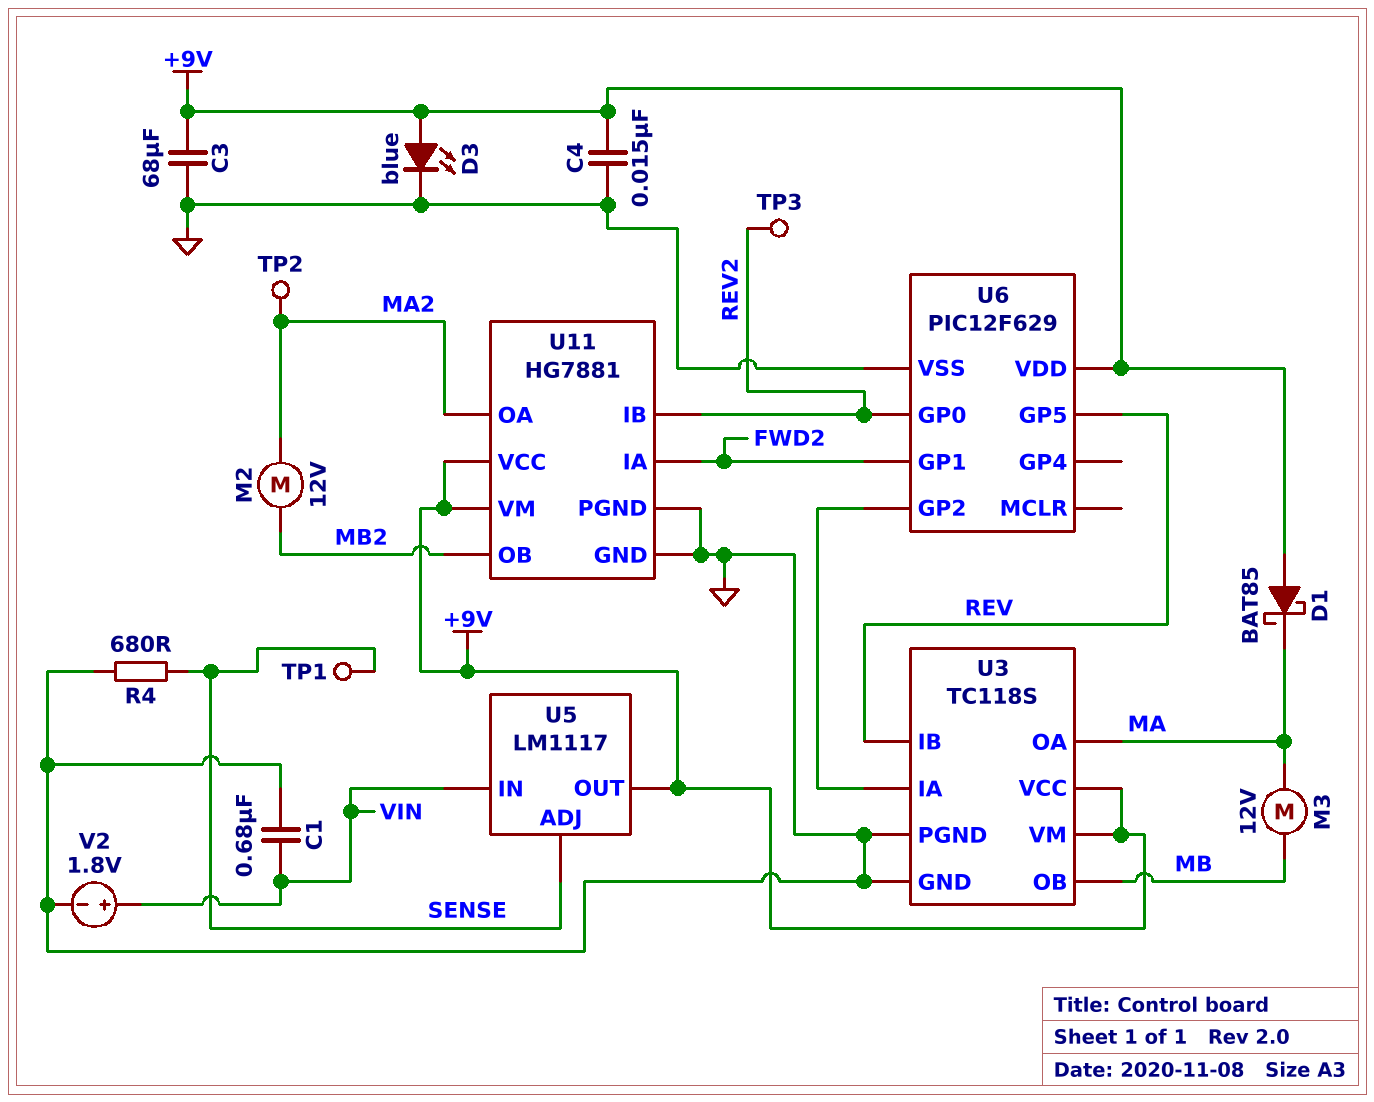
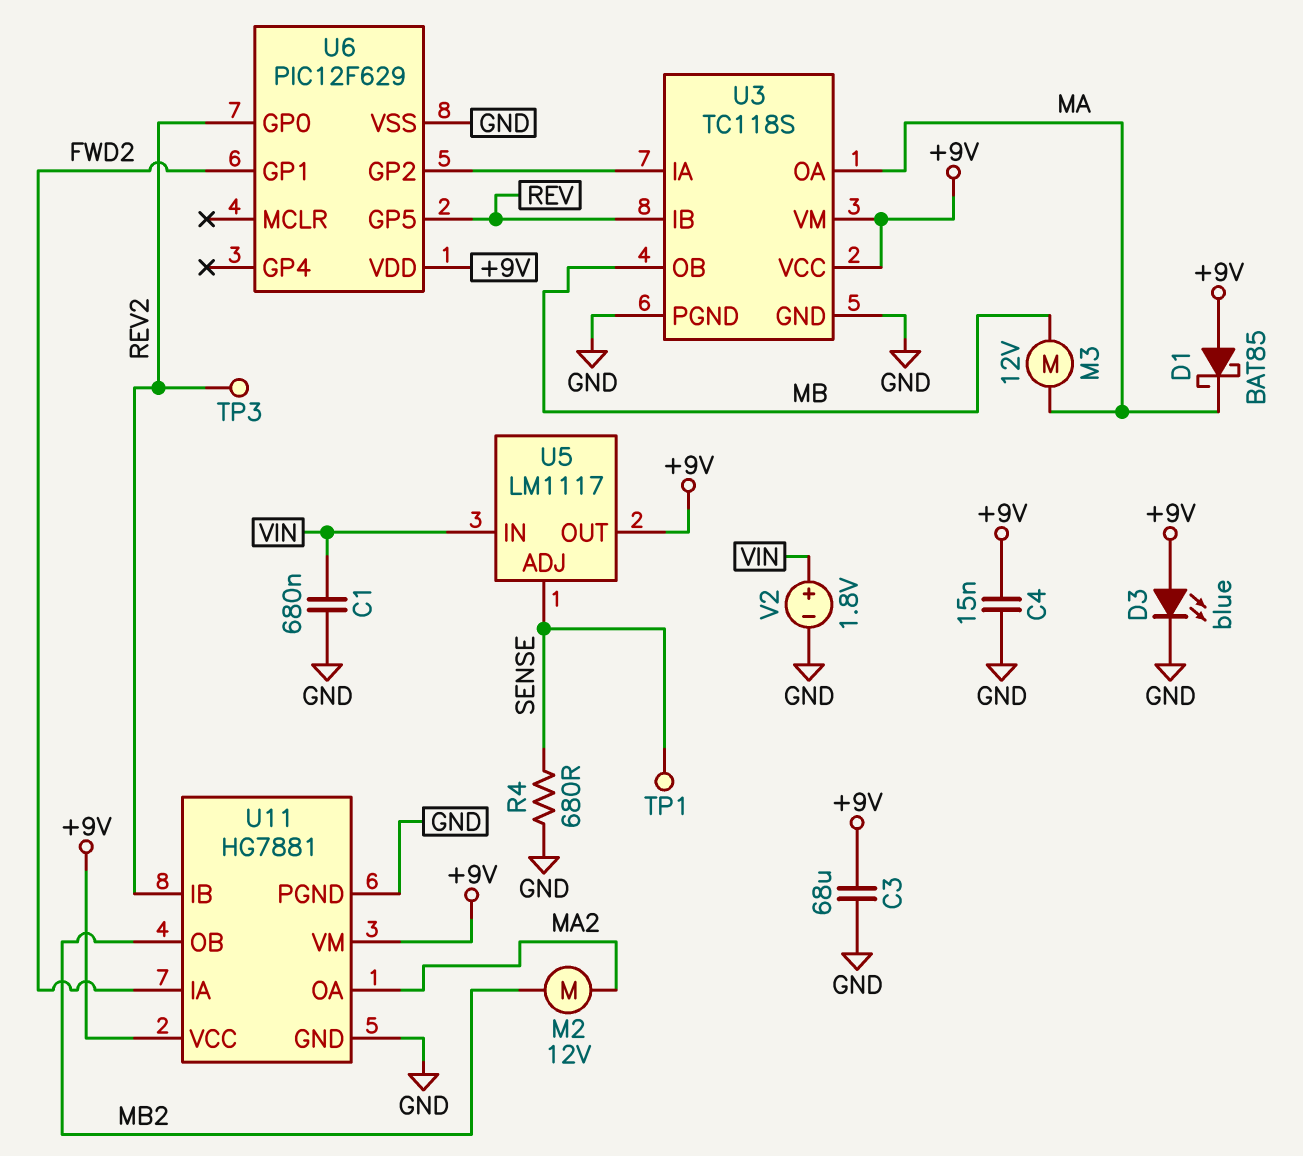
TP2: test point (MA2) -> none

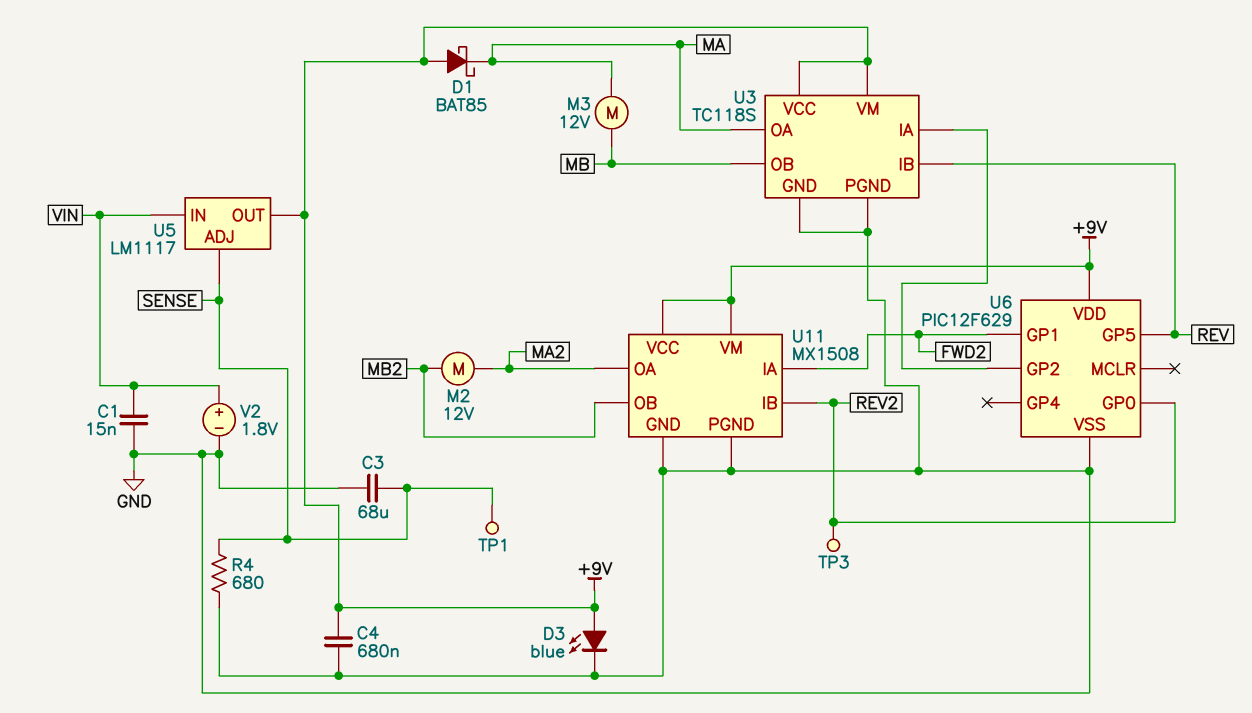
C1: 680nF (GND, VIN) -> 15nF (GND, VIN)
C3: 68uF (+9V, GND) -> 68uF (GND, SENSE)
C4: 15nF (+9V, GND) -> 680nF (+9V, GND)
U11: HG7881 -> MX1508

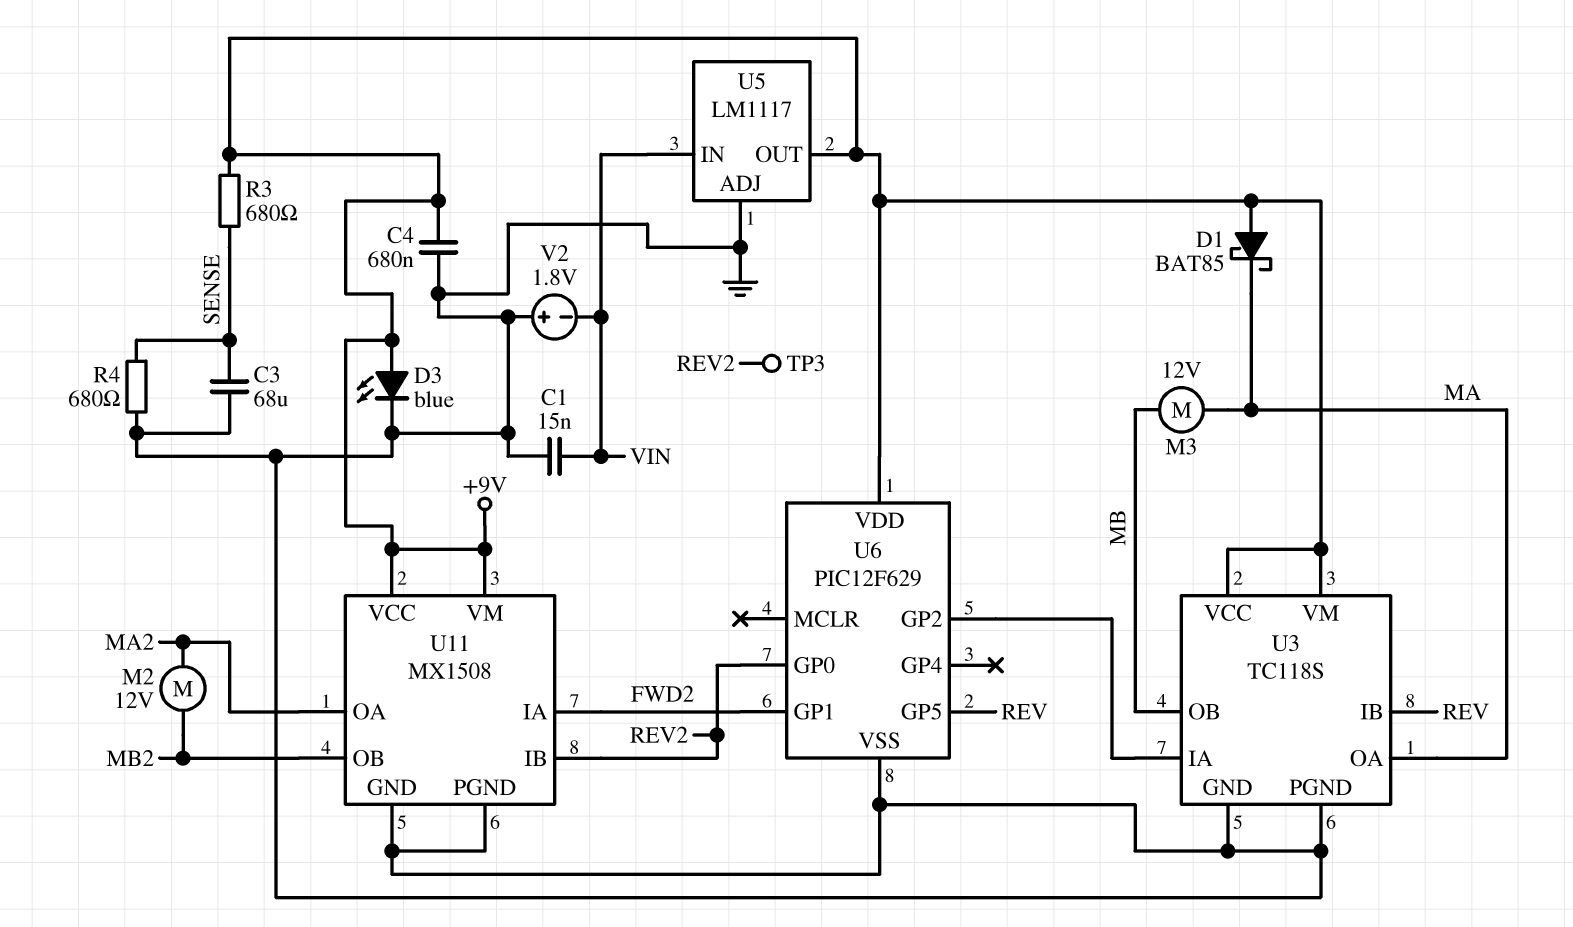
R3: none -> 680 (+9V, SENSE)
TP1: test point (SENSE) -> none
U5 pin ADJ: SENSE -> GND
V2: 1.8V (plus VIN, minus GND) -> 1.8V (plus GND, minus VIN)

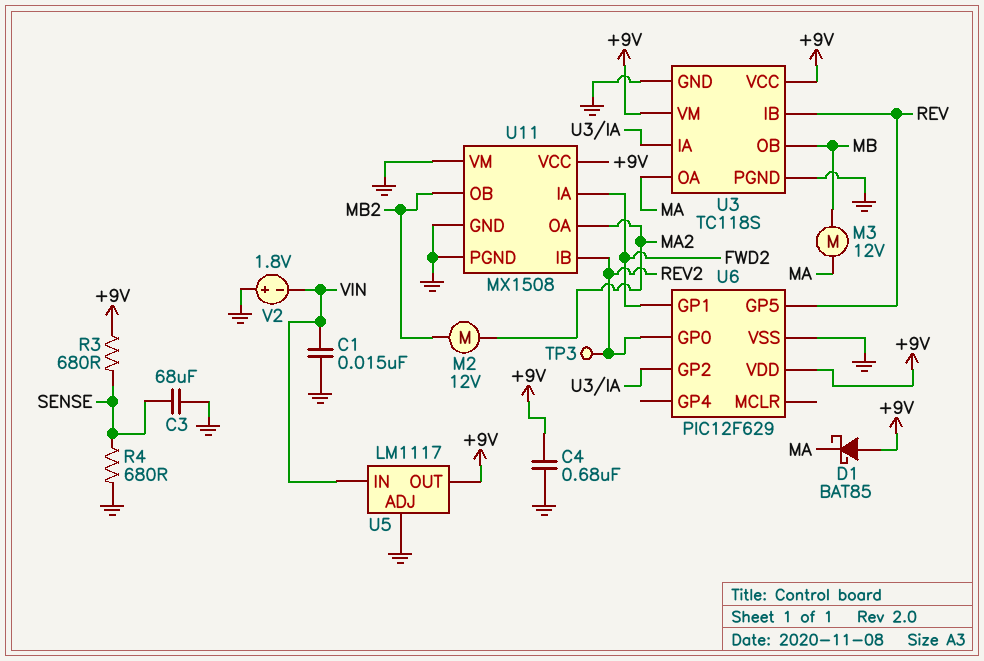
D3: LED blue (A +9V, K GND) -> none
U11 pin VM: +9V -> GND

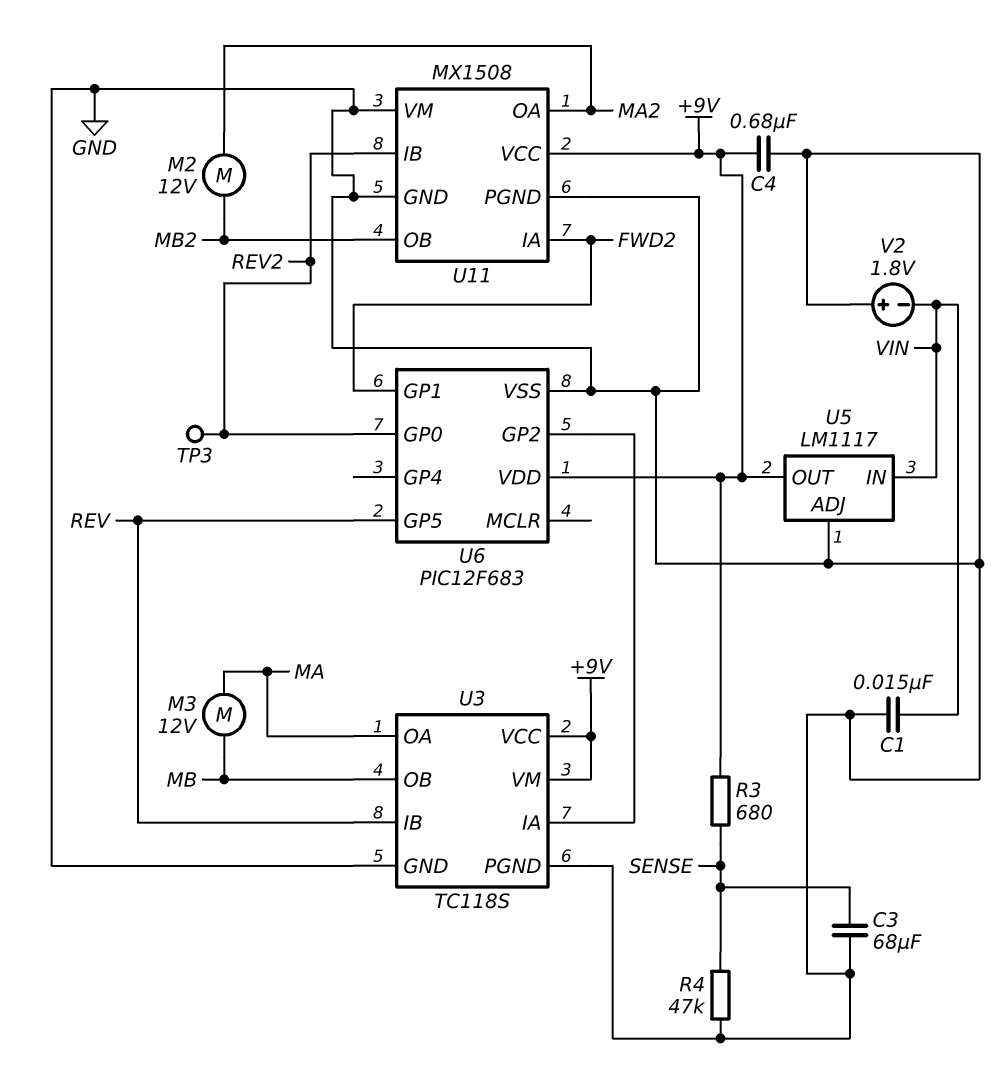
D1: schottky BAT85 (A +9V, K MA) -> none
R4: 680 (GND, SENSE) -> 47k (GND, SENSE)
U6: PIC12F629 -> PIC12F683

